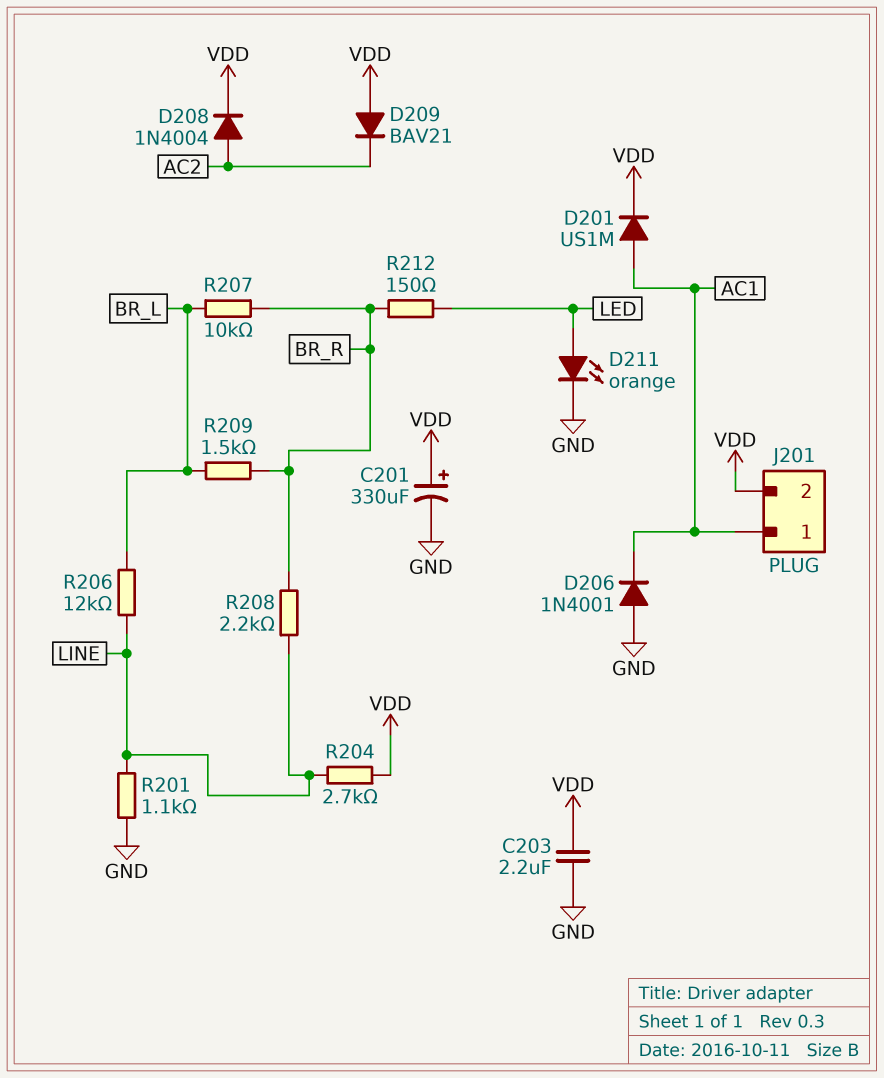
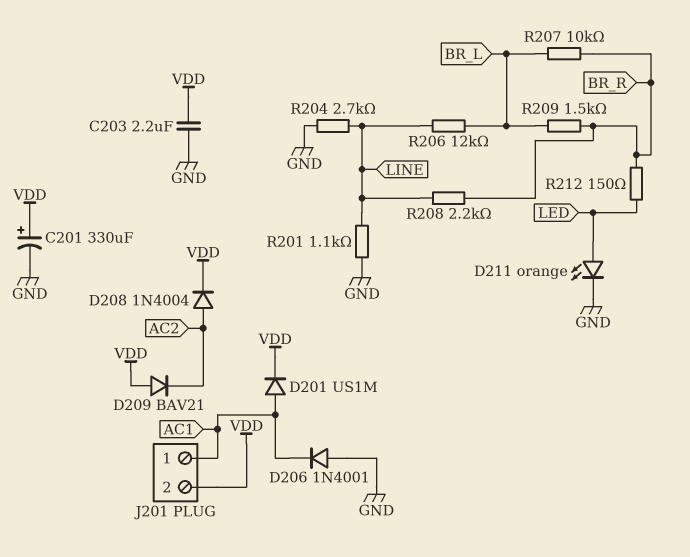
R204: 2.7k (LINE, VDD) -> 2.7k (GND, LINE)

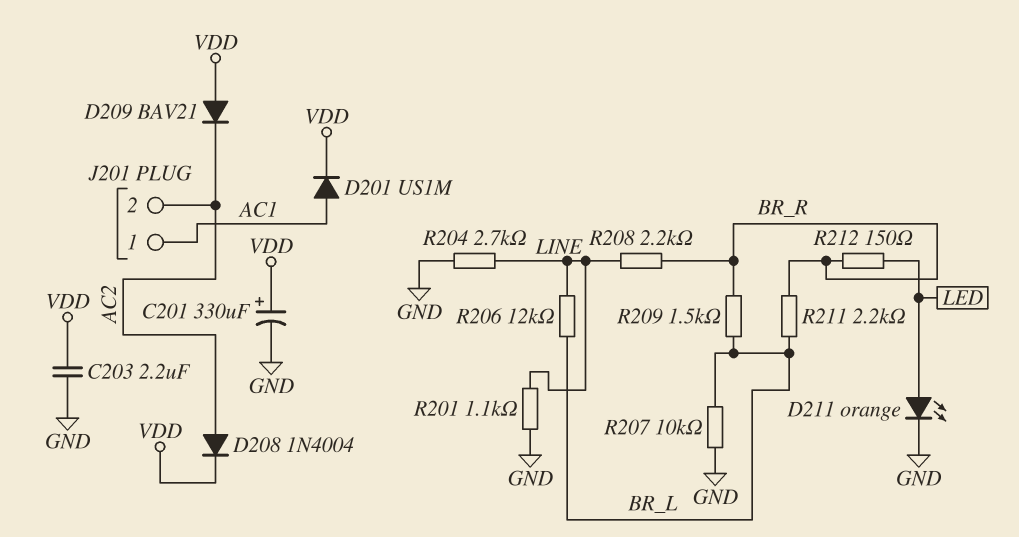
D206: diode 1N4001 (A GND, K AC1) -> none
J201 pin 2: VDD -> AC2
R207: 10k (BR_L, BR_R) -> 10k (BR_L, GND)
R211: none -> 2.2k (BR_L, BR_R)

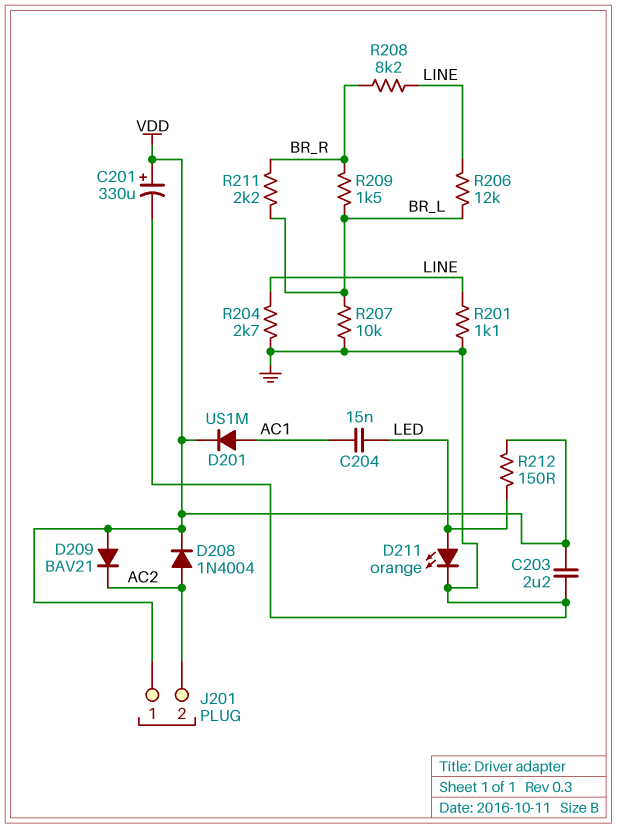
C204: none -> 15nF (AC1, LED)
J201 pin 1: AC1 -> VDD
R208: 2.2k (BR_R, LINE) -> 8.2k (BR_R, LINE)
R212: 150 (BR_R, LED) -> 150 (LED, VDD)

